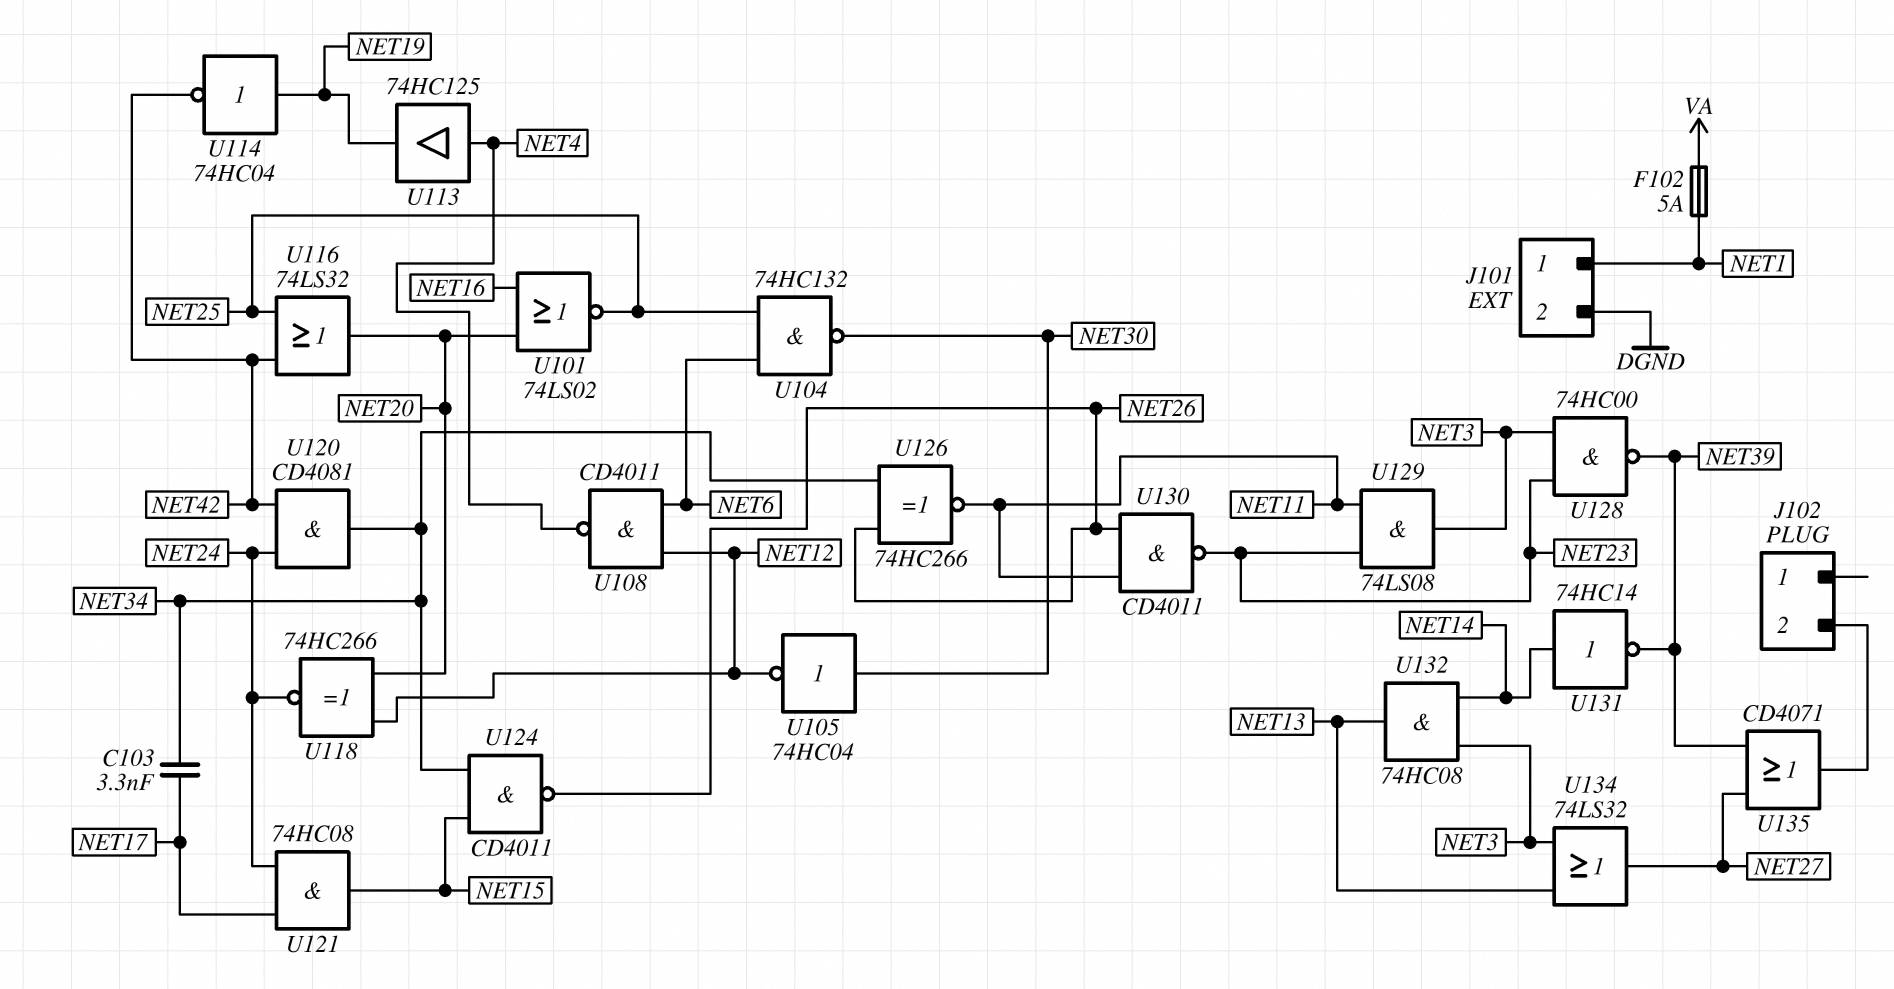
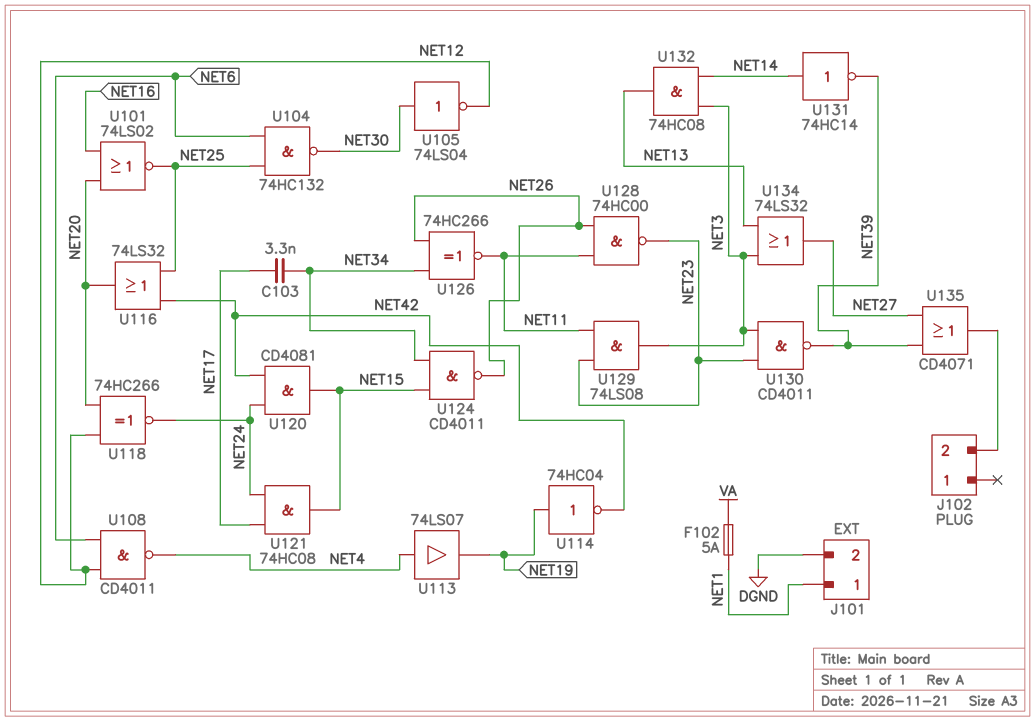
U105: NOT 74HC04 (in NET30, out NET12) -> NOT 74LS04 (in NET30, out NET12)
U113: buffer 74HC125 (in NET4, out NET19) -> buffer 74LS07 (in NET4, out NET19)
U120: AND CD4081 (in NET24, in NET42, out NET34) -> AND CD4081 (in NET24, in NET42, out NET15)
U128: NAND 74HC00 (in NET3, in NET23, out NET39) -> NAND 74HC00 (in NET11, in NET26, out NET23)
U130: NAND CD4011 (in NET11, in NET26, out NET23) -> NAND CD4011 (in NET3, in NET23, out NET39)

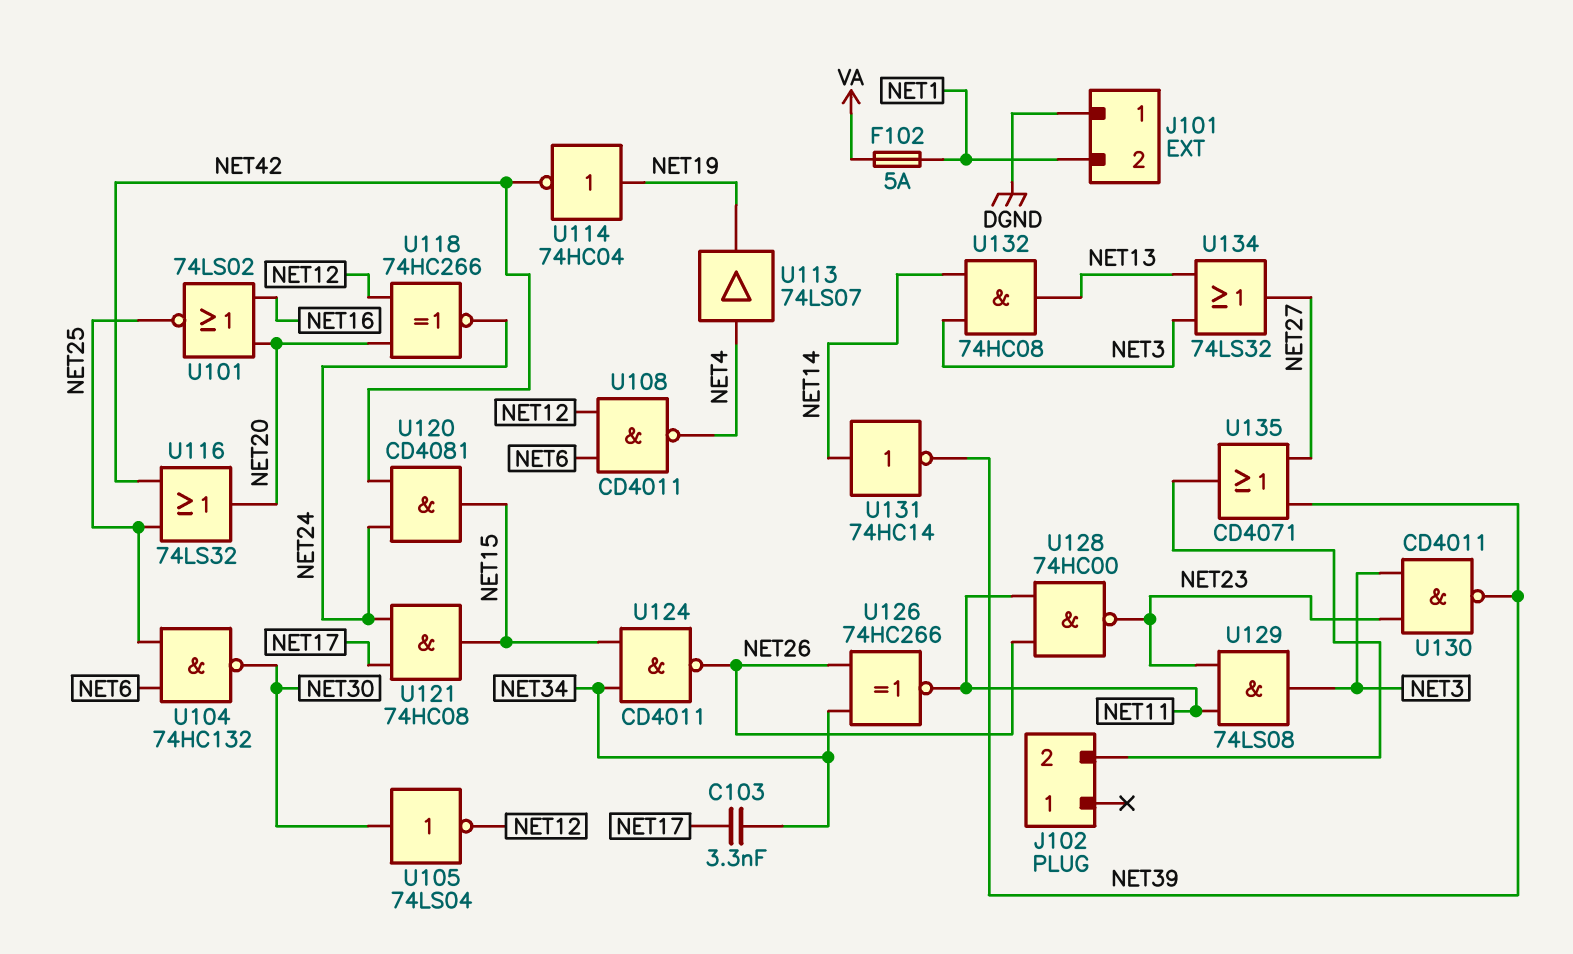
J101 pin 1: NET1 -> DGND
J101 pin 2: DGND -> NET1

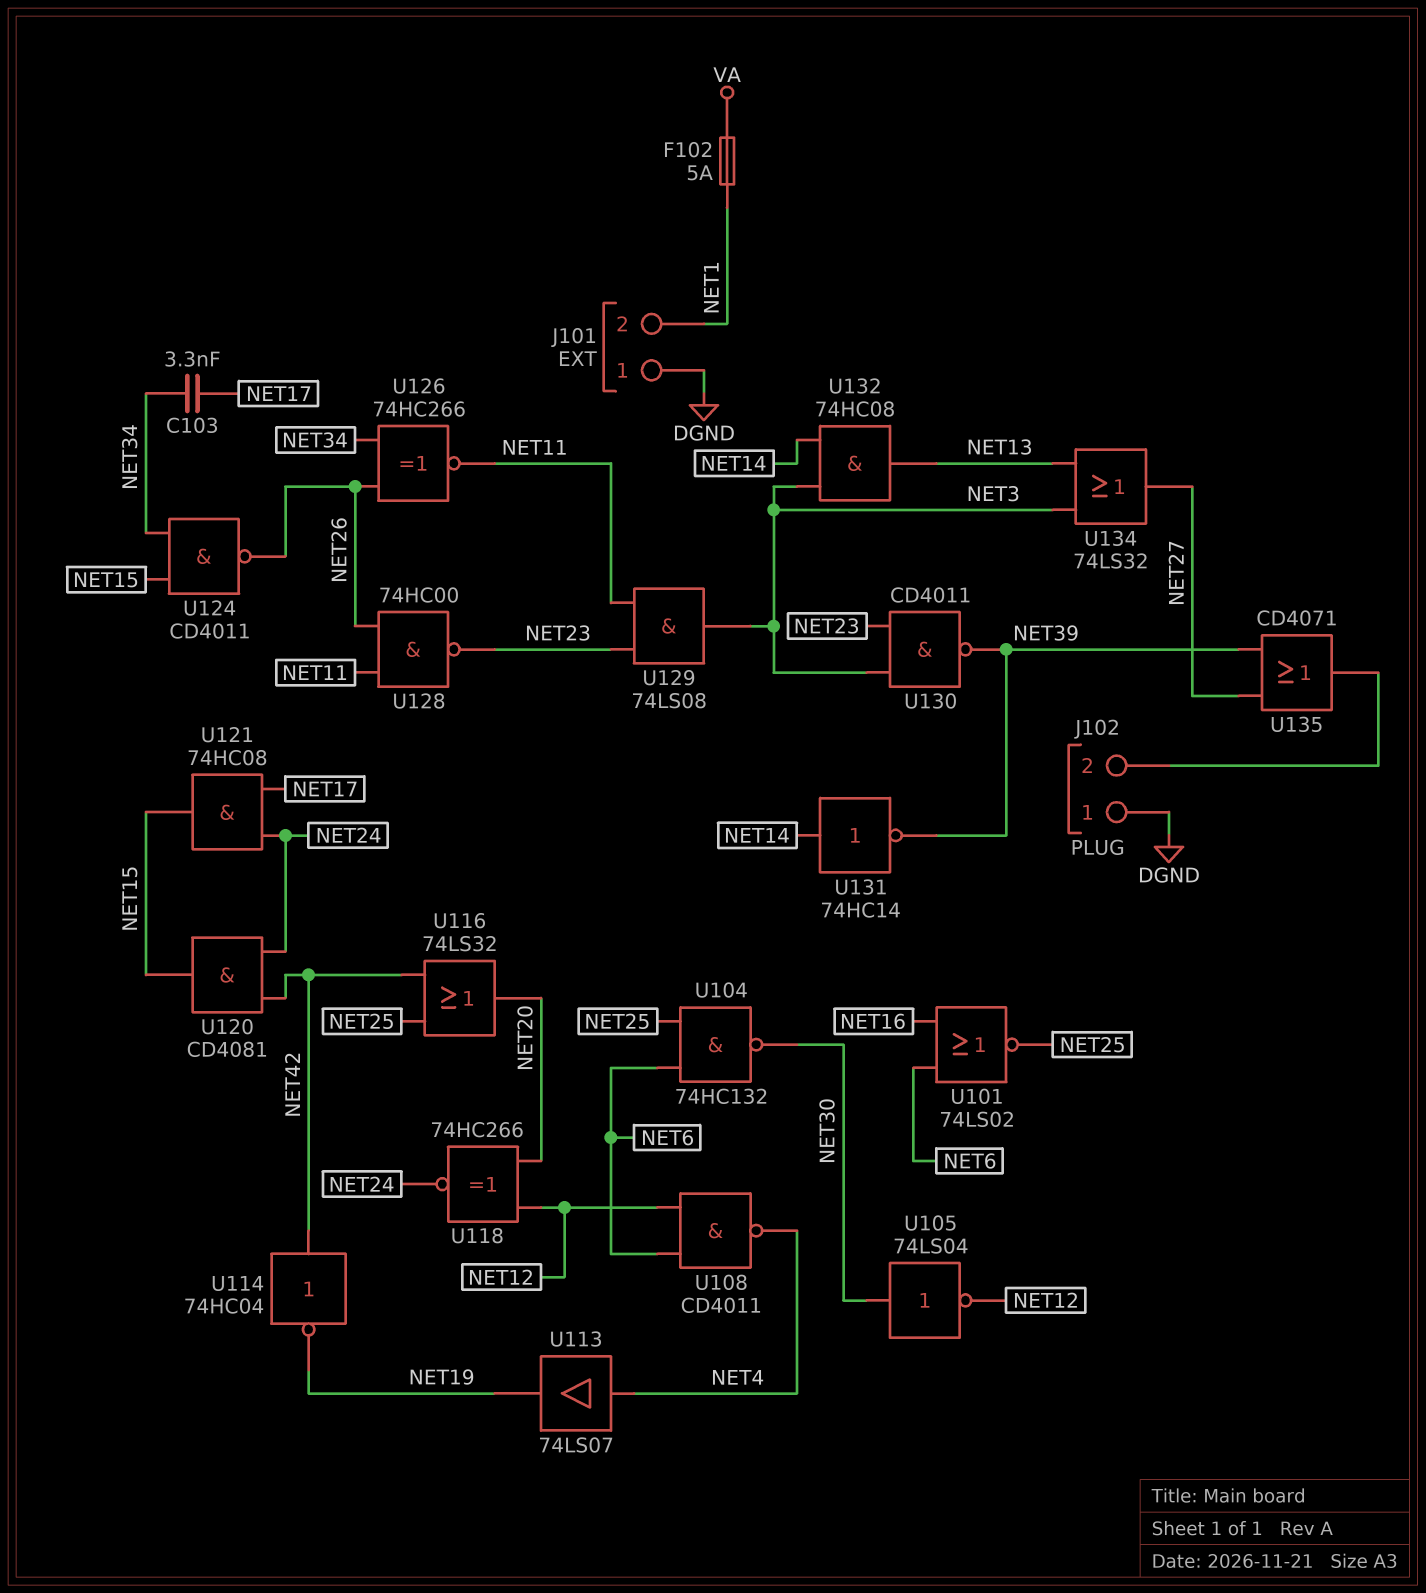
J102 pin 1: none -> DGND
U101: NOR 74LS02 (in NET16, in NET20, out NET25) -> NOR 74LS02 (in NET6, in NET16, out NET25)
U114: NOT 74HC04 (in NET19, out NET42) -> NOT 74HC04 (in NET42, out NET19)

